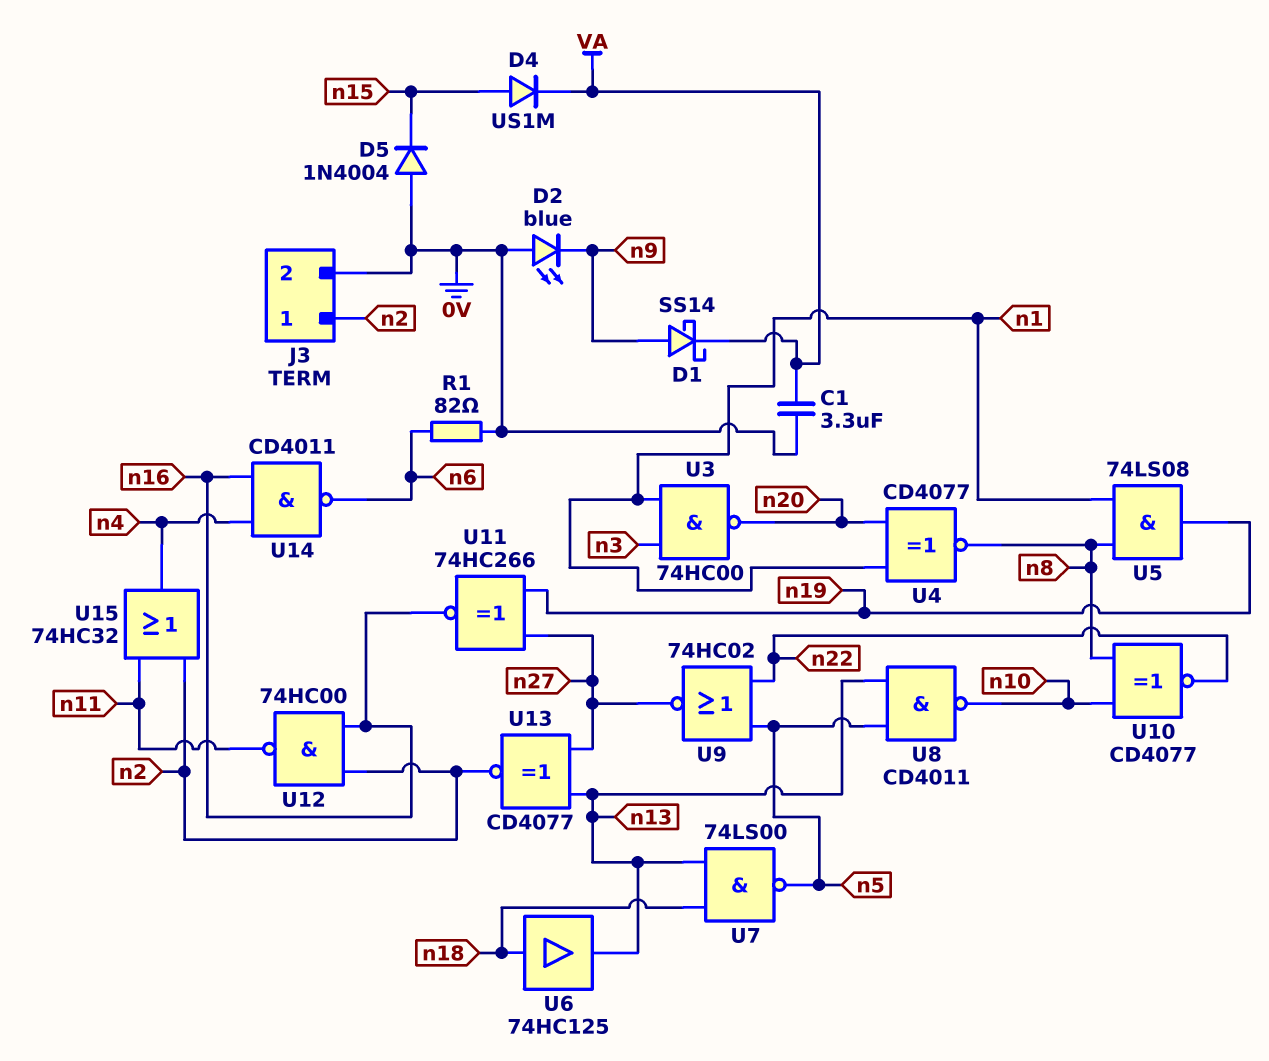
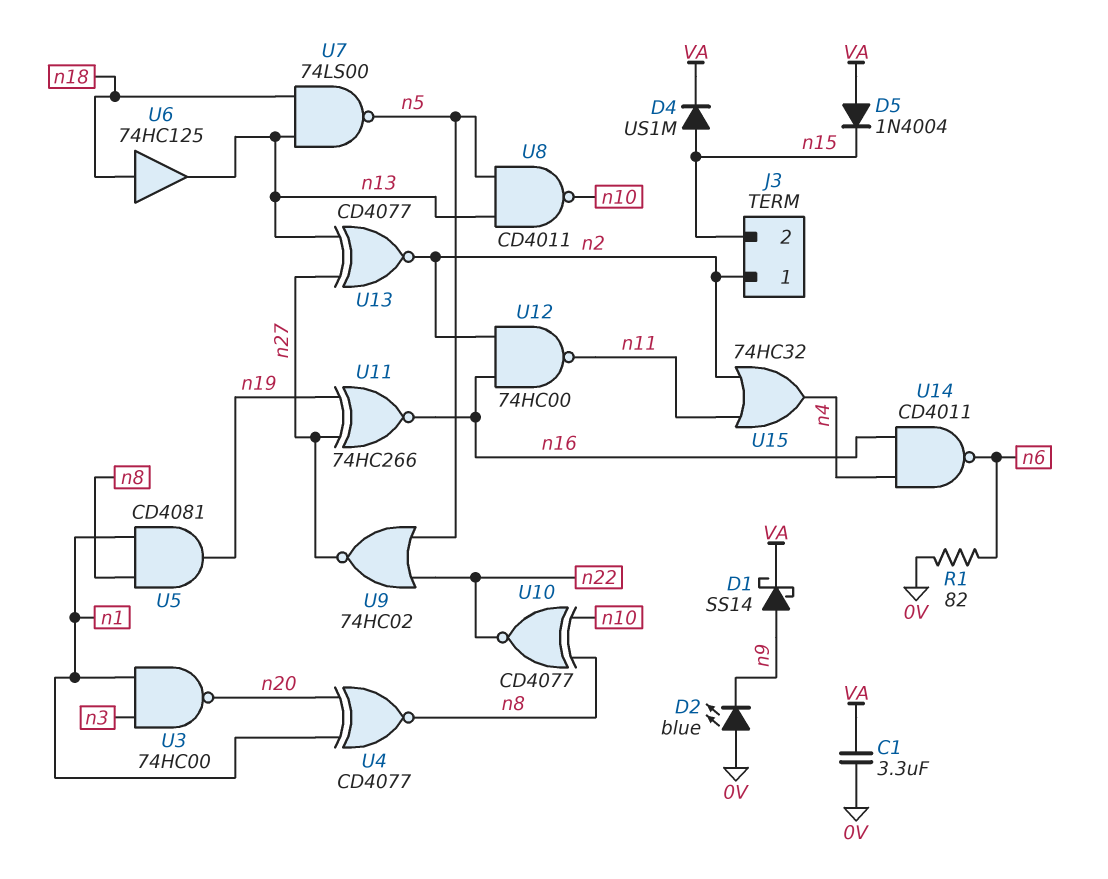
D5: diode 1N4004 (A 0V, K n15) -> diode 1N4004 (A VA, K n15)
J3 pin 2: 0V -> n15
U5: AND 74LS08 (in n1, in n8, out n19) -> AND CD4081 (in n1, in n8, out n19)

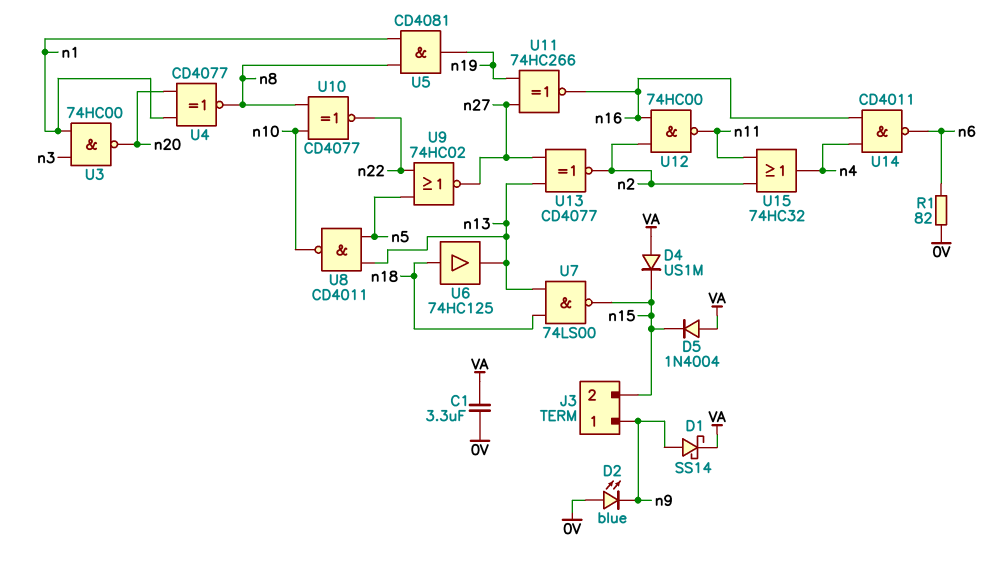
D4: diode US1M (A n15, K VA) -> diode US1M (A VA, K n15)
J3 pin 1: n2 -> n9
U7: NAND 74LS00 (in n13, in n18, out n5) -> NAND 74LS00 (in n13, in n18, out n15)

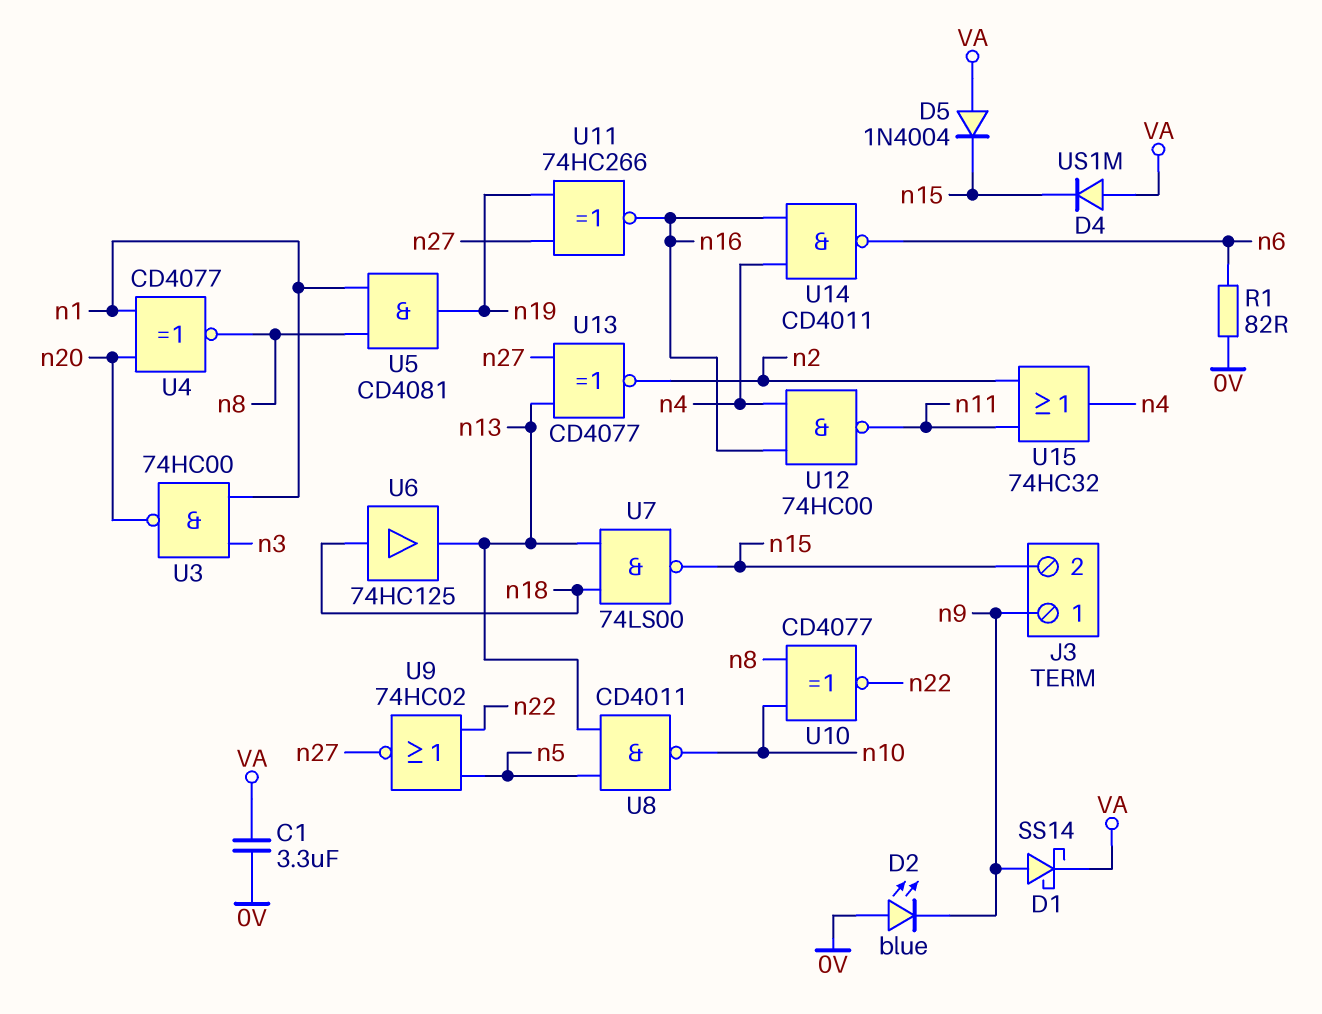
U12: NAND 74HC00 (in n2, in n16, out n11) -> NAND 74HC00 (in n4, in n16, out n11)

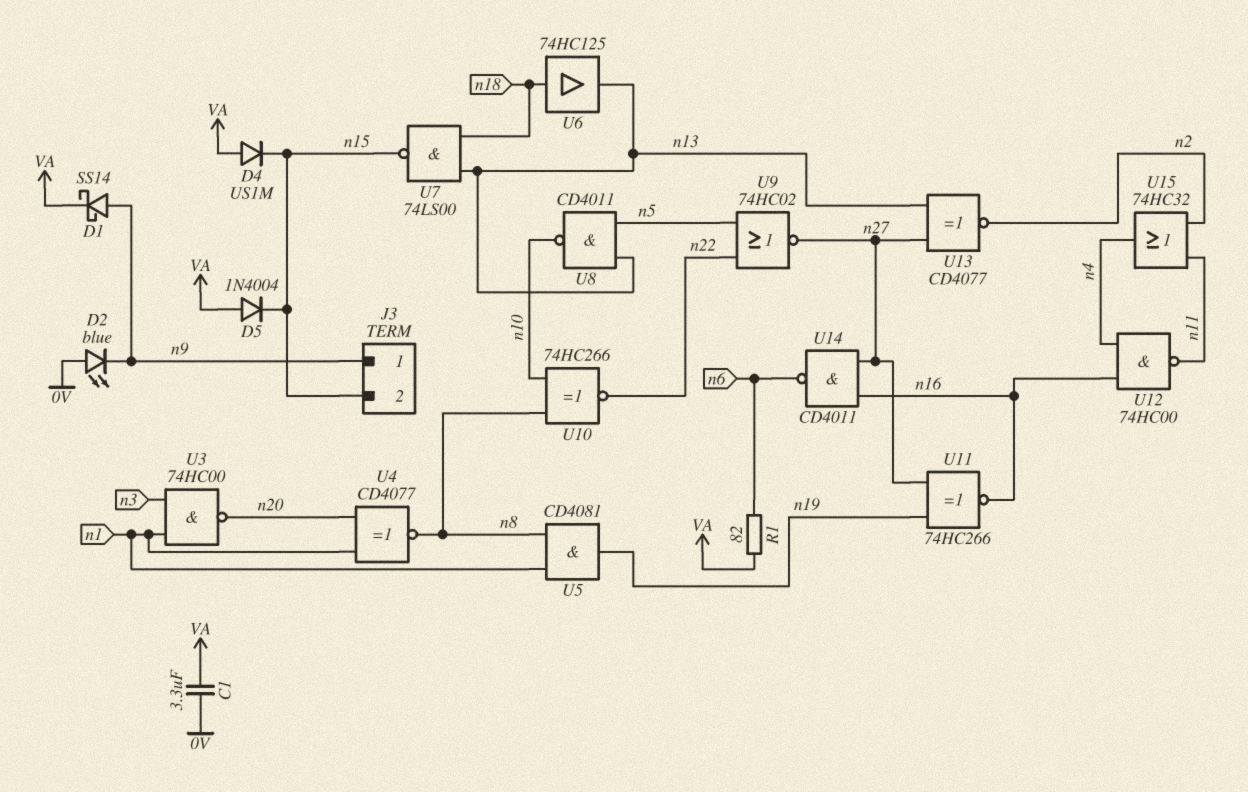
R1: 82 (0V, n6) -> 82 (VA, n6)
U10: XNOR CD4077 (in n8, in n10, out n22) -> XNOR 74HC266 (in n8, in n10, out n22)
U14: NAND CD4011 (in n4, in n16, out n6) -> NAND CD4011 (in n16, in n27, out n6)

